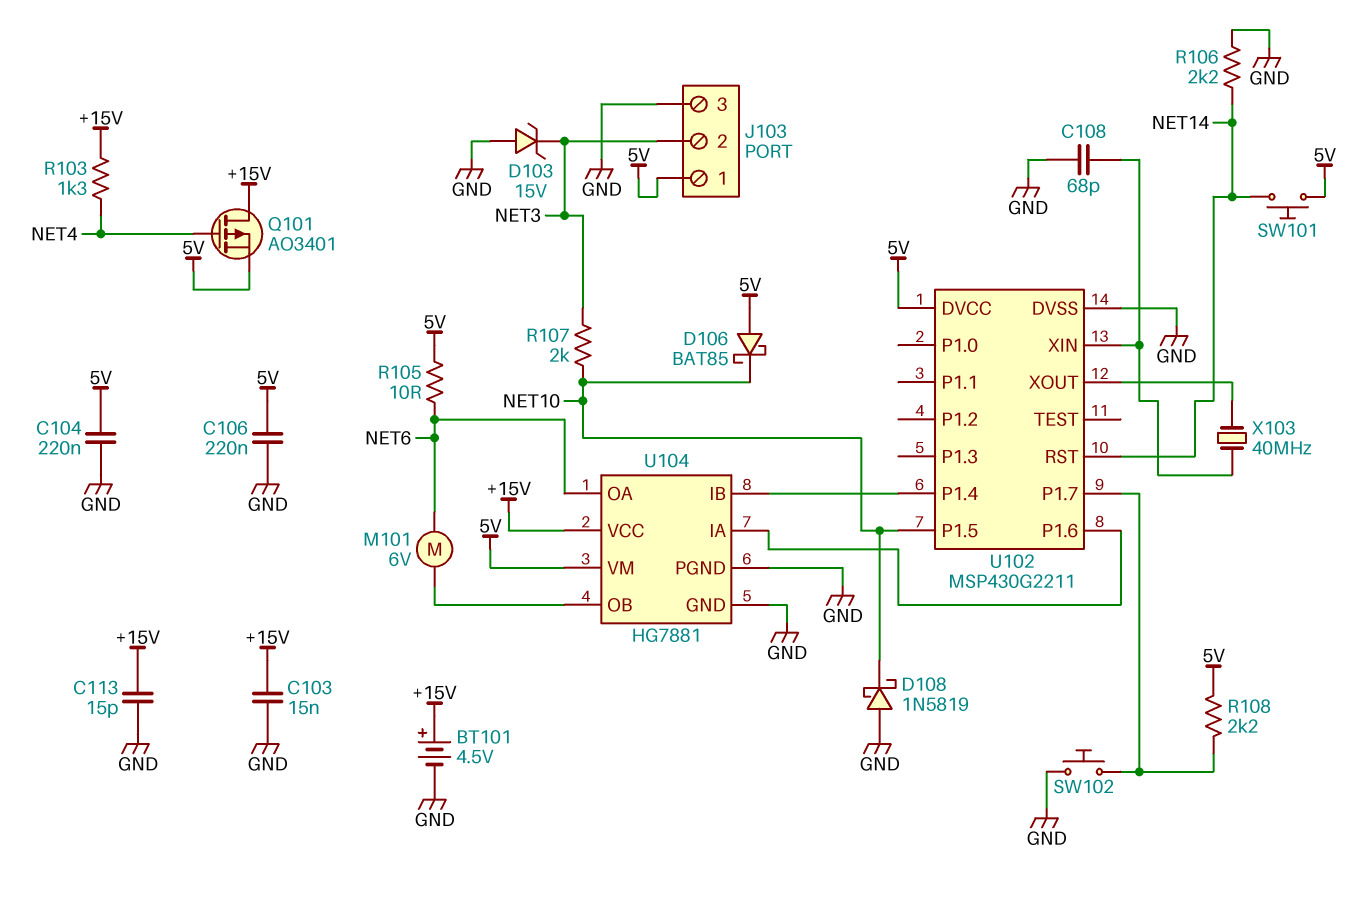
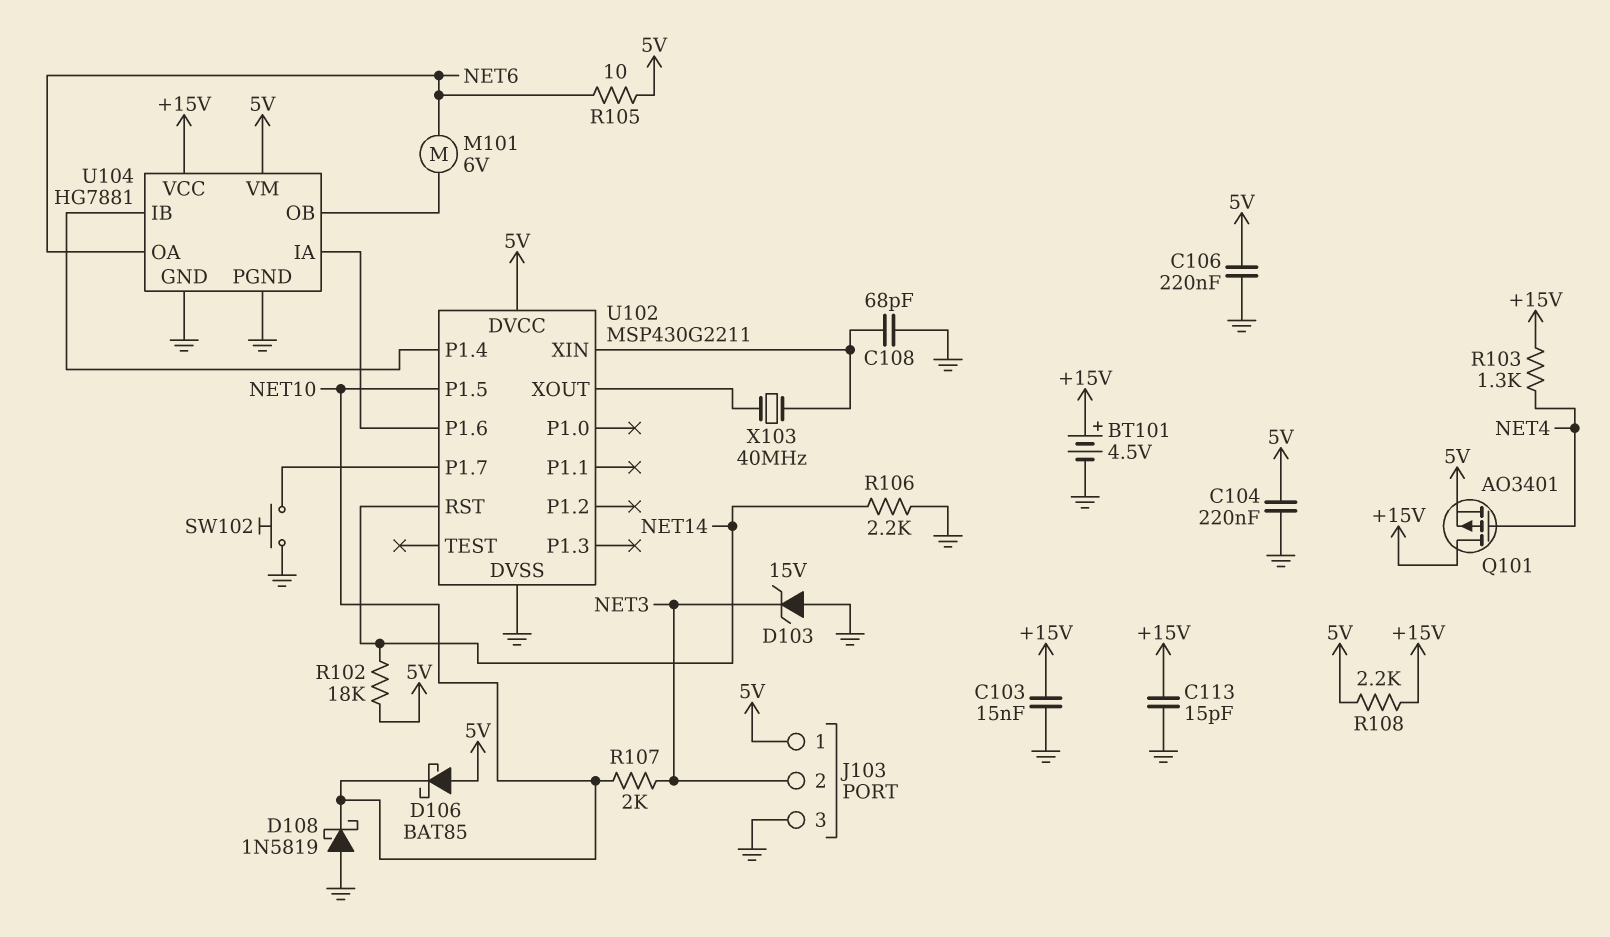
R102: none -> 18k (5V, NET14)
R108: 2.2k (5V, U102/P1.7) -> 2.2k (+15V, 5V)
SW101: button (5V, NET14) -> none

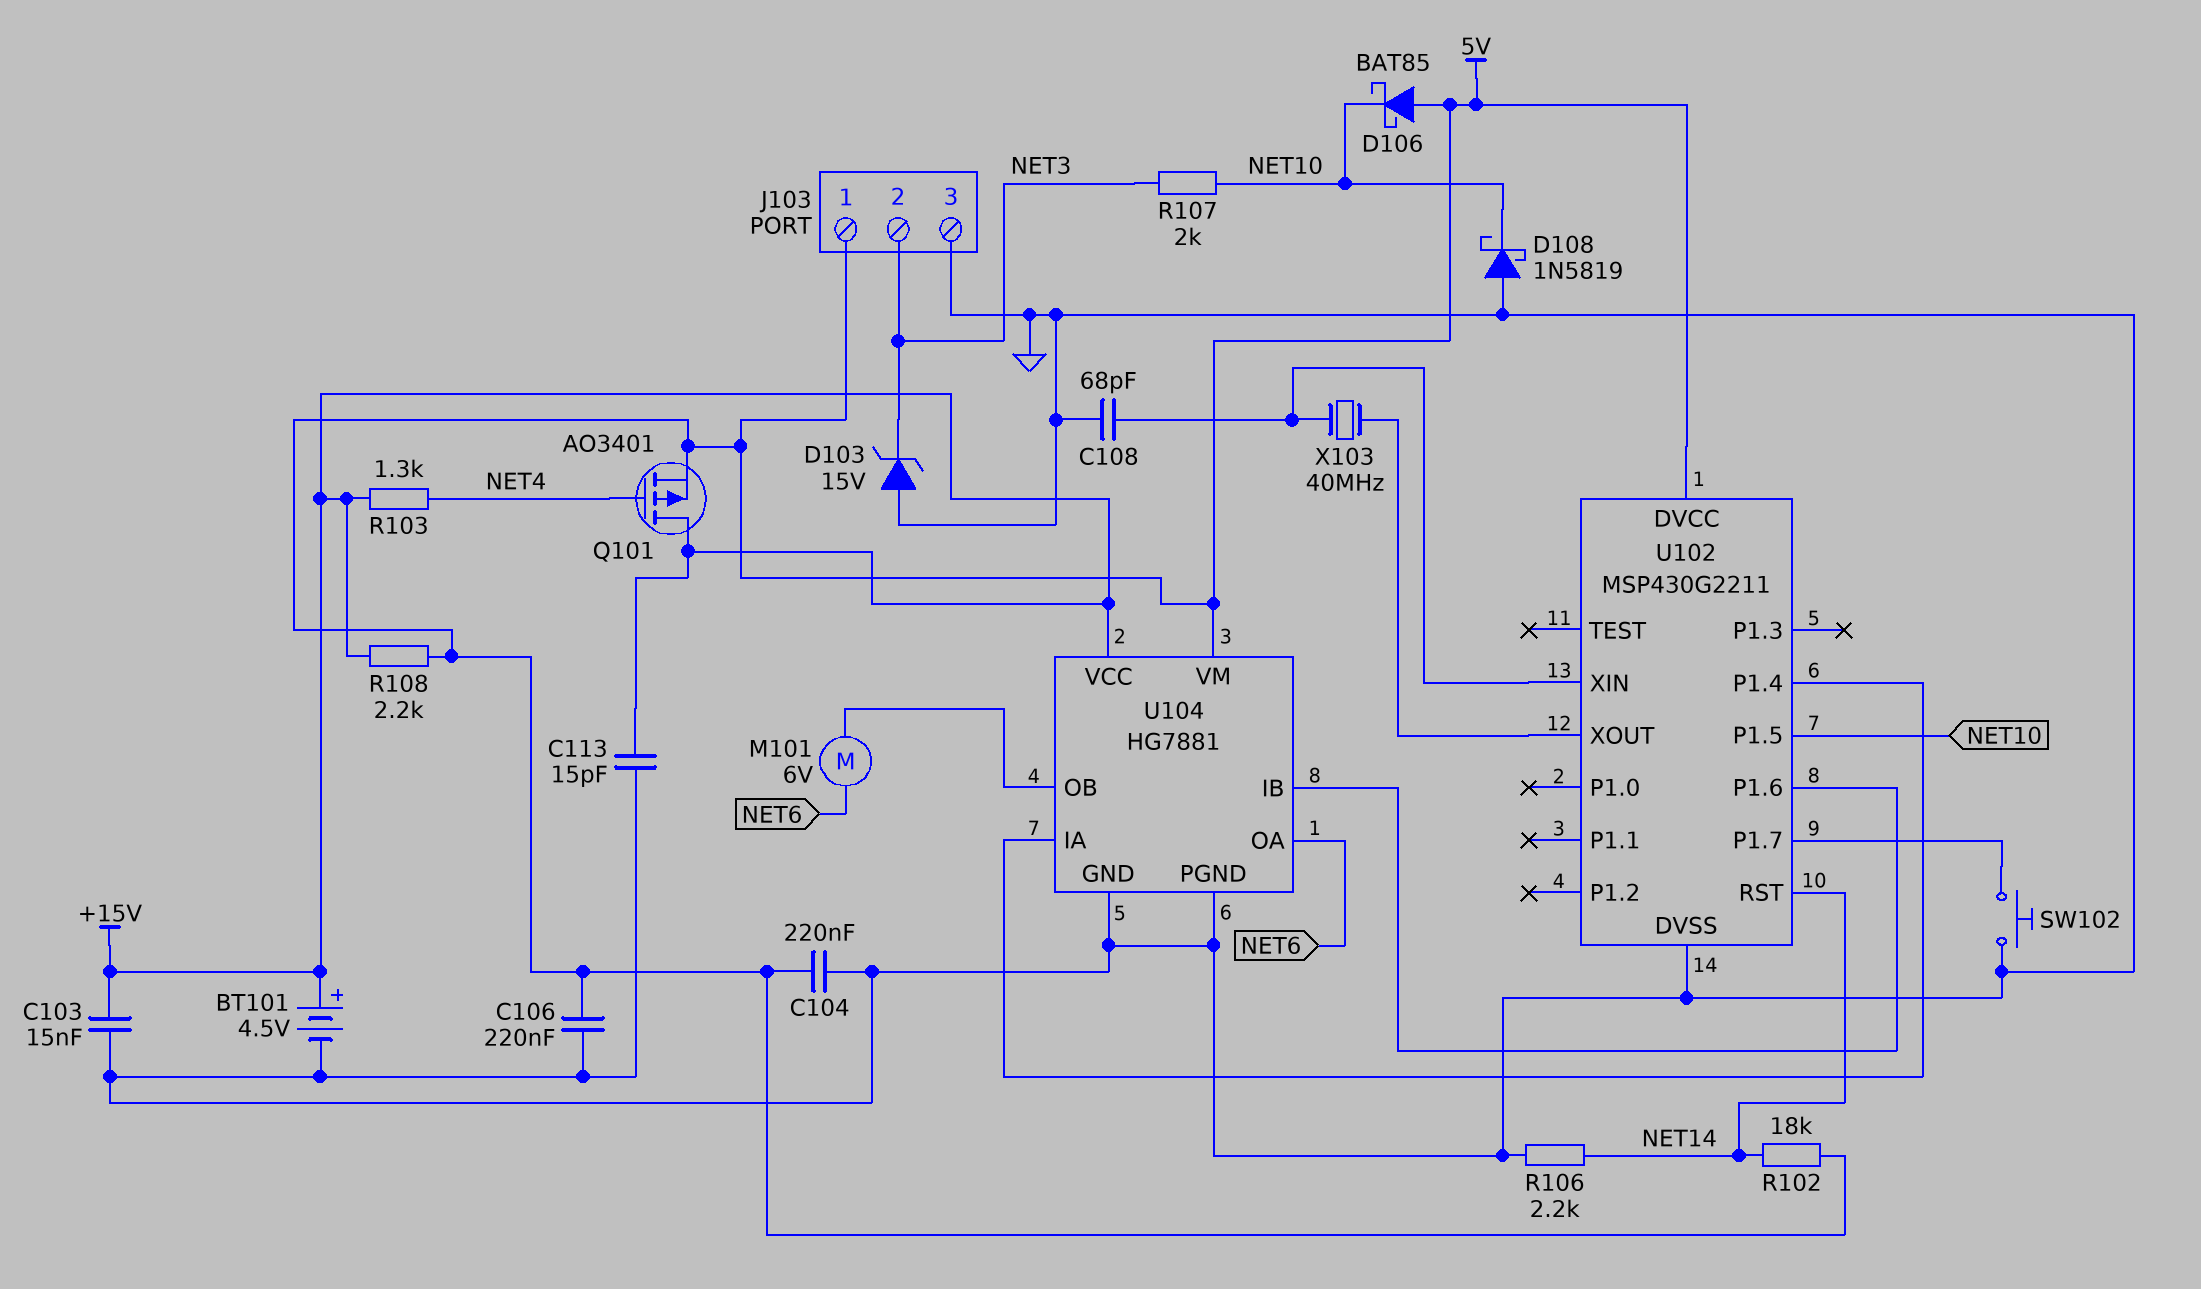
R105: 10 (5V, NET6) -> none
U104 pin IA: U102/P1.6 -> U102/P1.4
U104 pin IB: U102/P1.4 -> U102/P1.6

